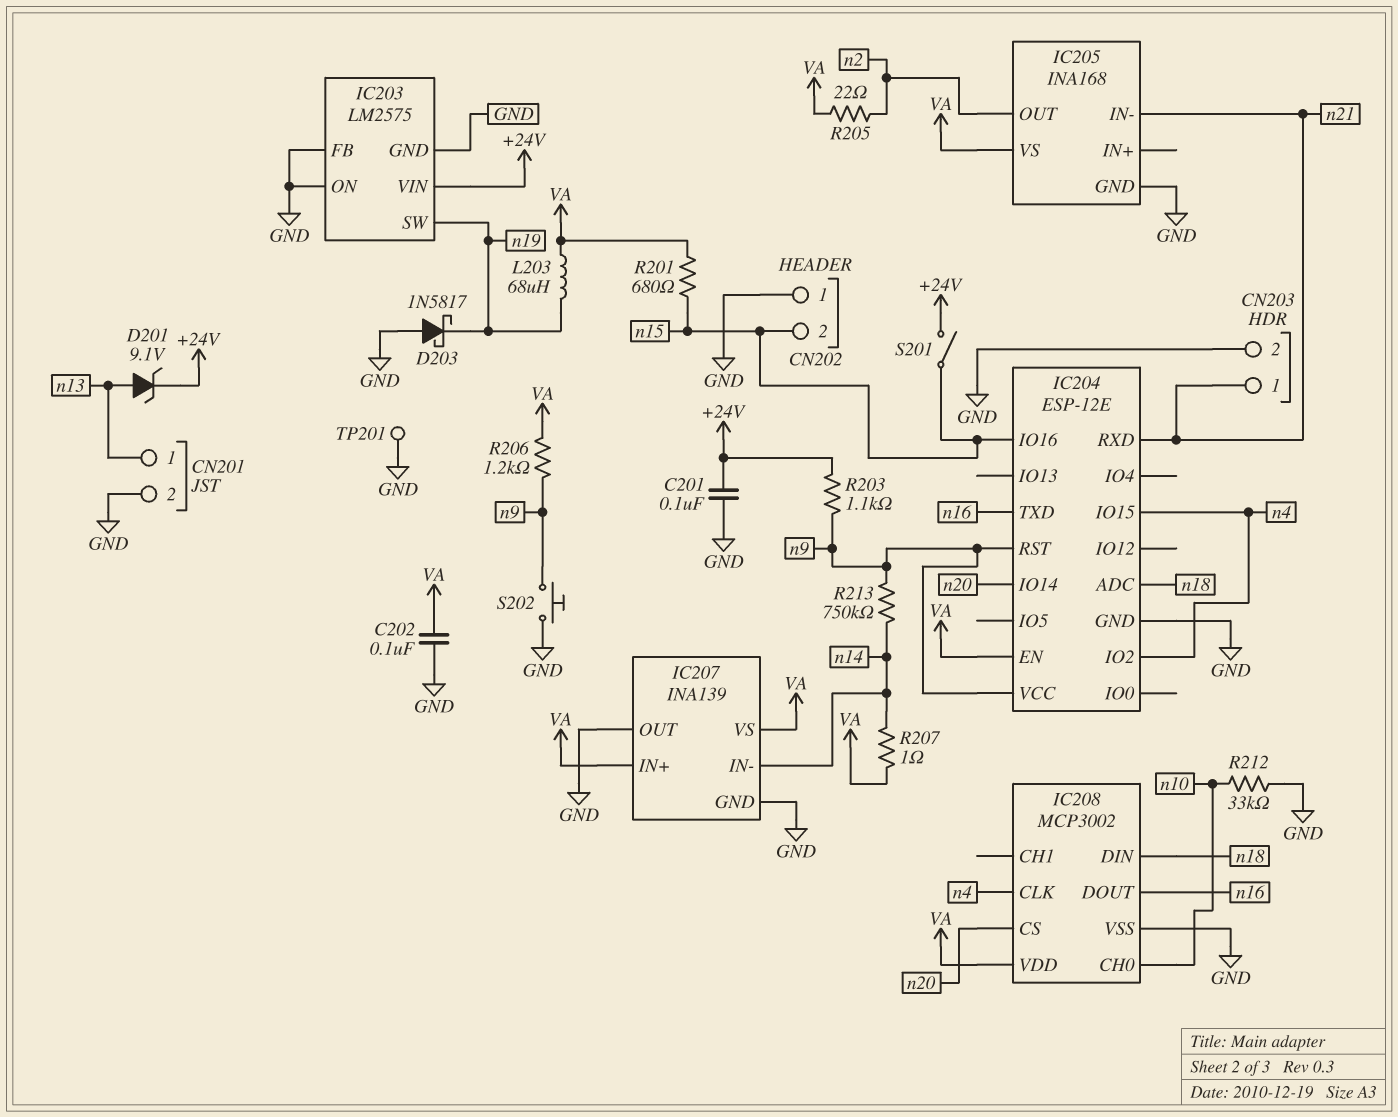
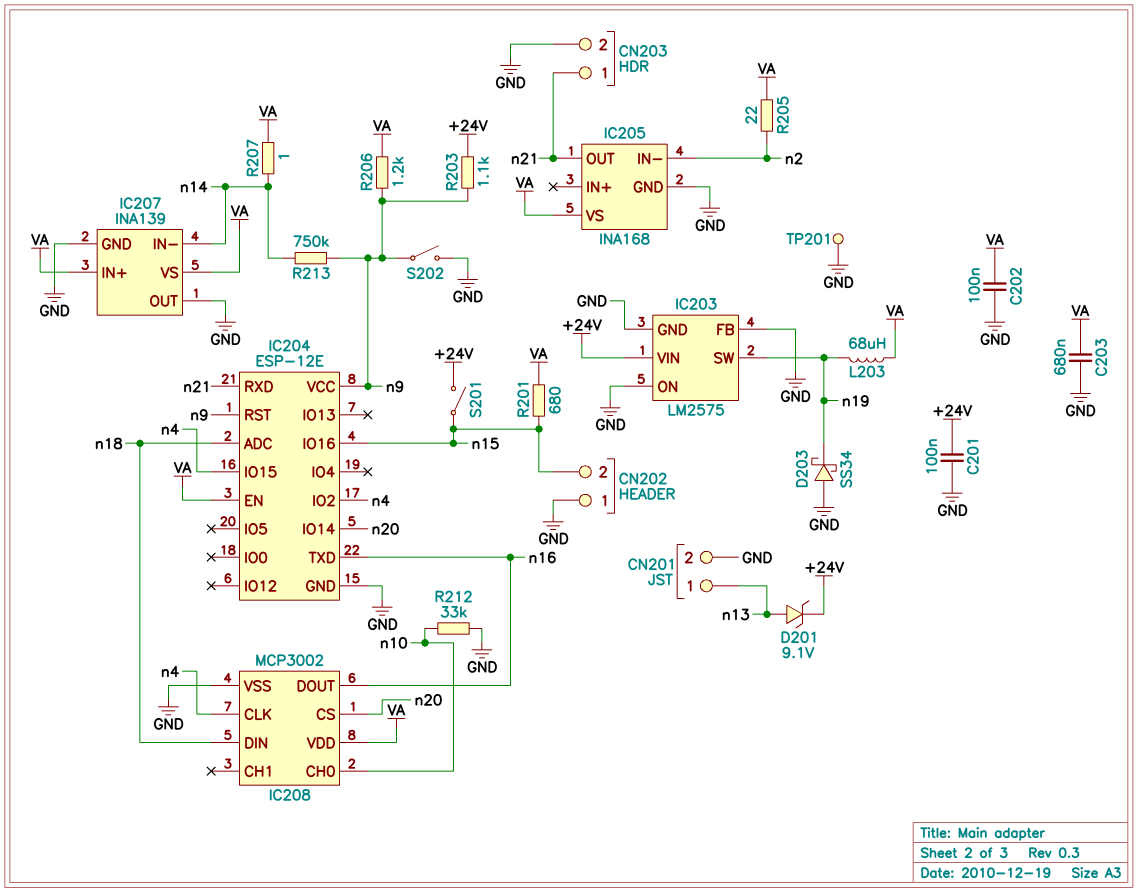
C203: none -> 680nF (GND, VA)
D203: schottky 1N5817 (A GND, K n19) -> schottky SS34 (A GND, K n19)
IC205 pin IN-: n21 -> n2
IC205 pin OUT: n2 -> n21
S202: button (GND, n9) -> switch (GND, n9)

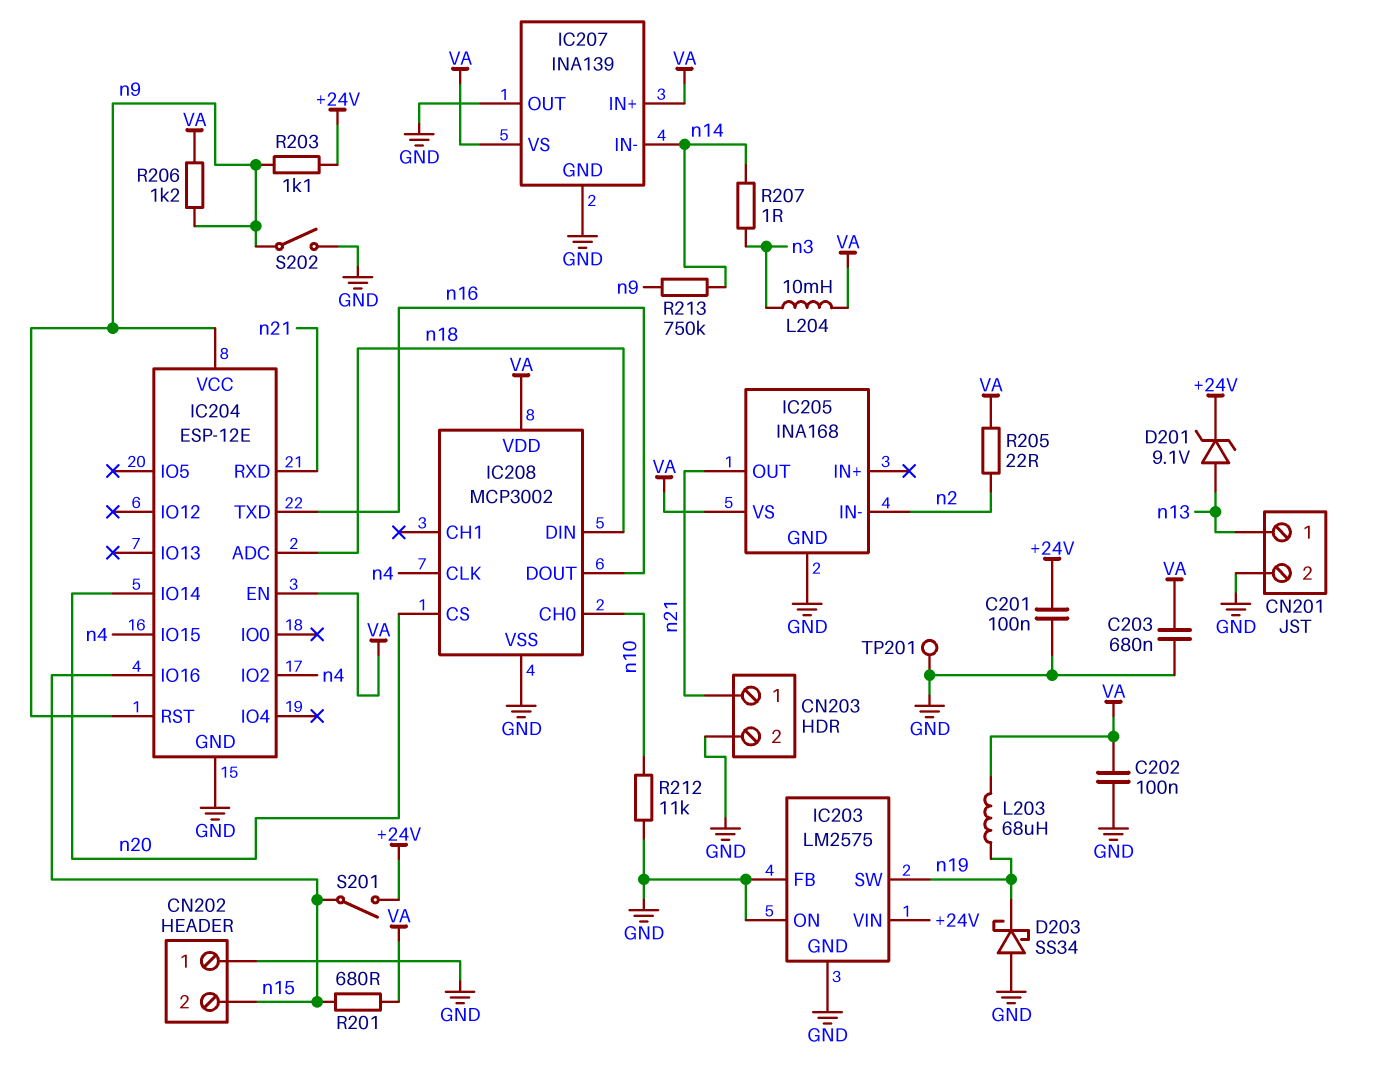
L204: none -> 10mH (VA, n3)
R207: 1 (VA, n14) -> 1 (n3, n14)
R212: 33k (GND, n10) -> 11k (GND, n10)

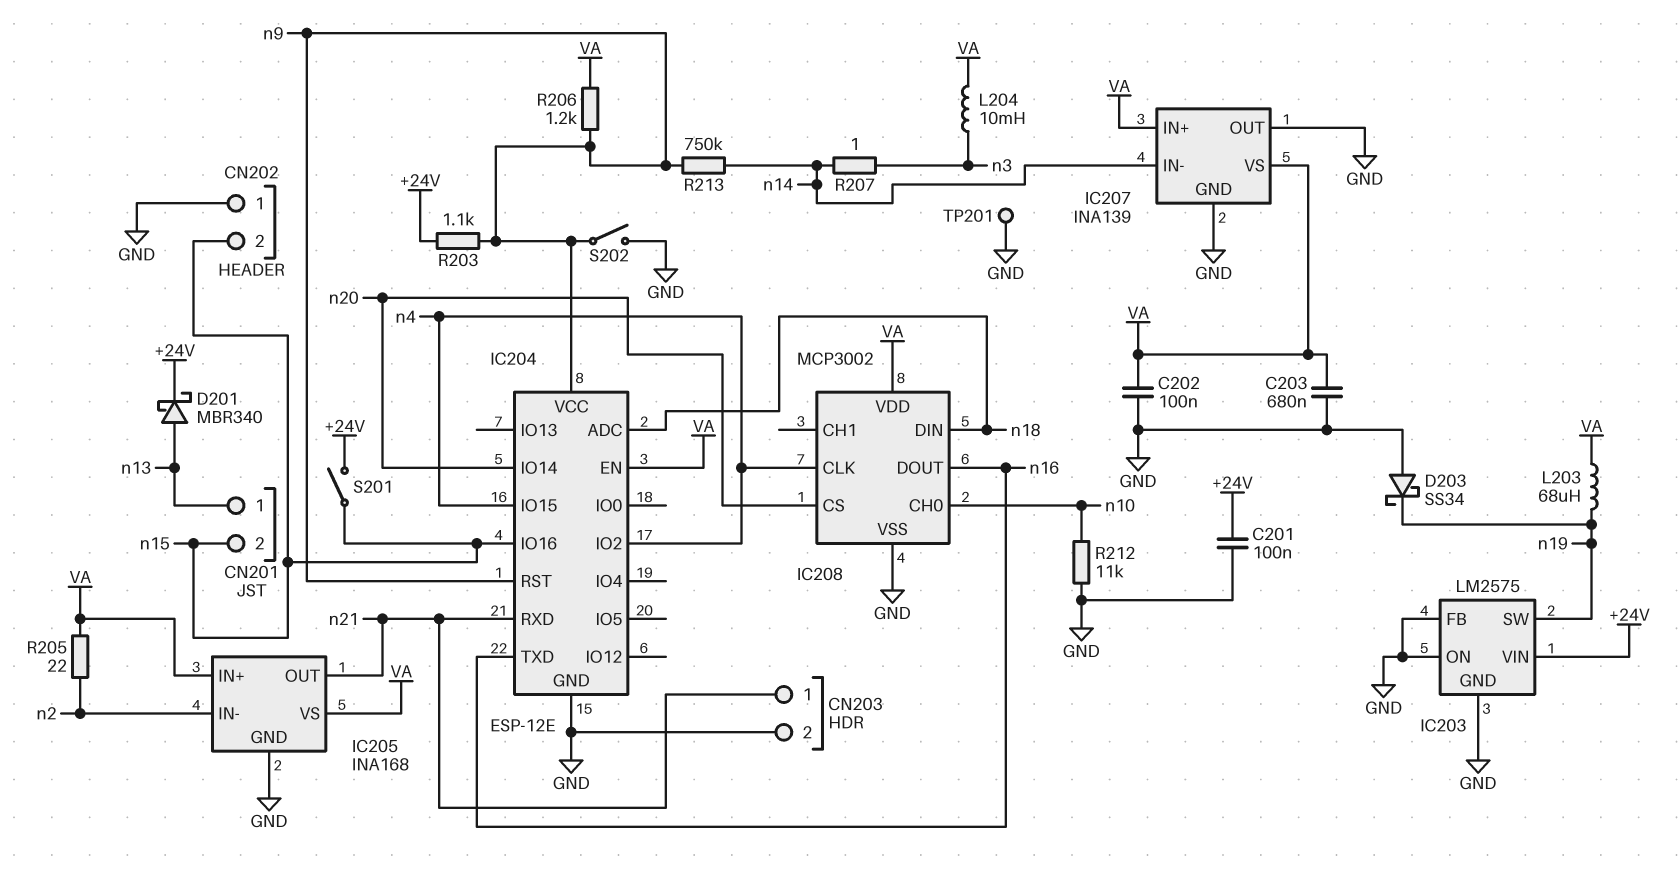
CN201 pin 2: GND -> n15
D201: zener 9.1V (A n13, K +24V) -> schottky MBR340 (A n13, K +24V)
IC205 pin IN+: none -> VA
R201: 680 (VA, n15) -> none

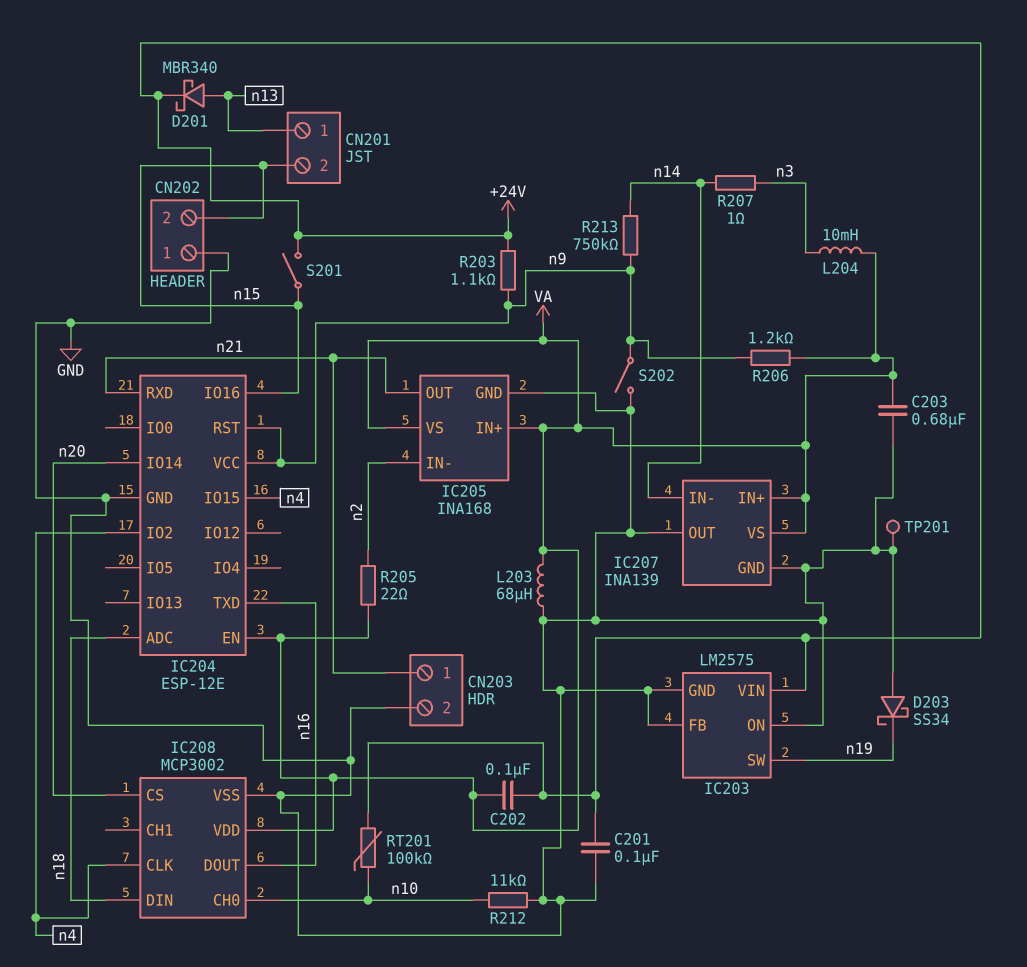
C202: 100nF (GND, VA) -> 100nF (+24V, VA)
L203: 68uH (VA, n19) -> 68uH (GND, VA)
RT201: none -> 100k (+24V, n10)

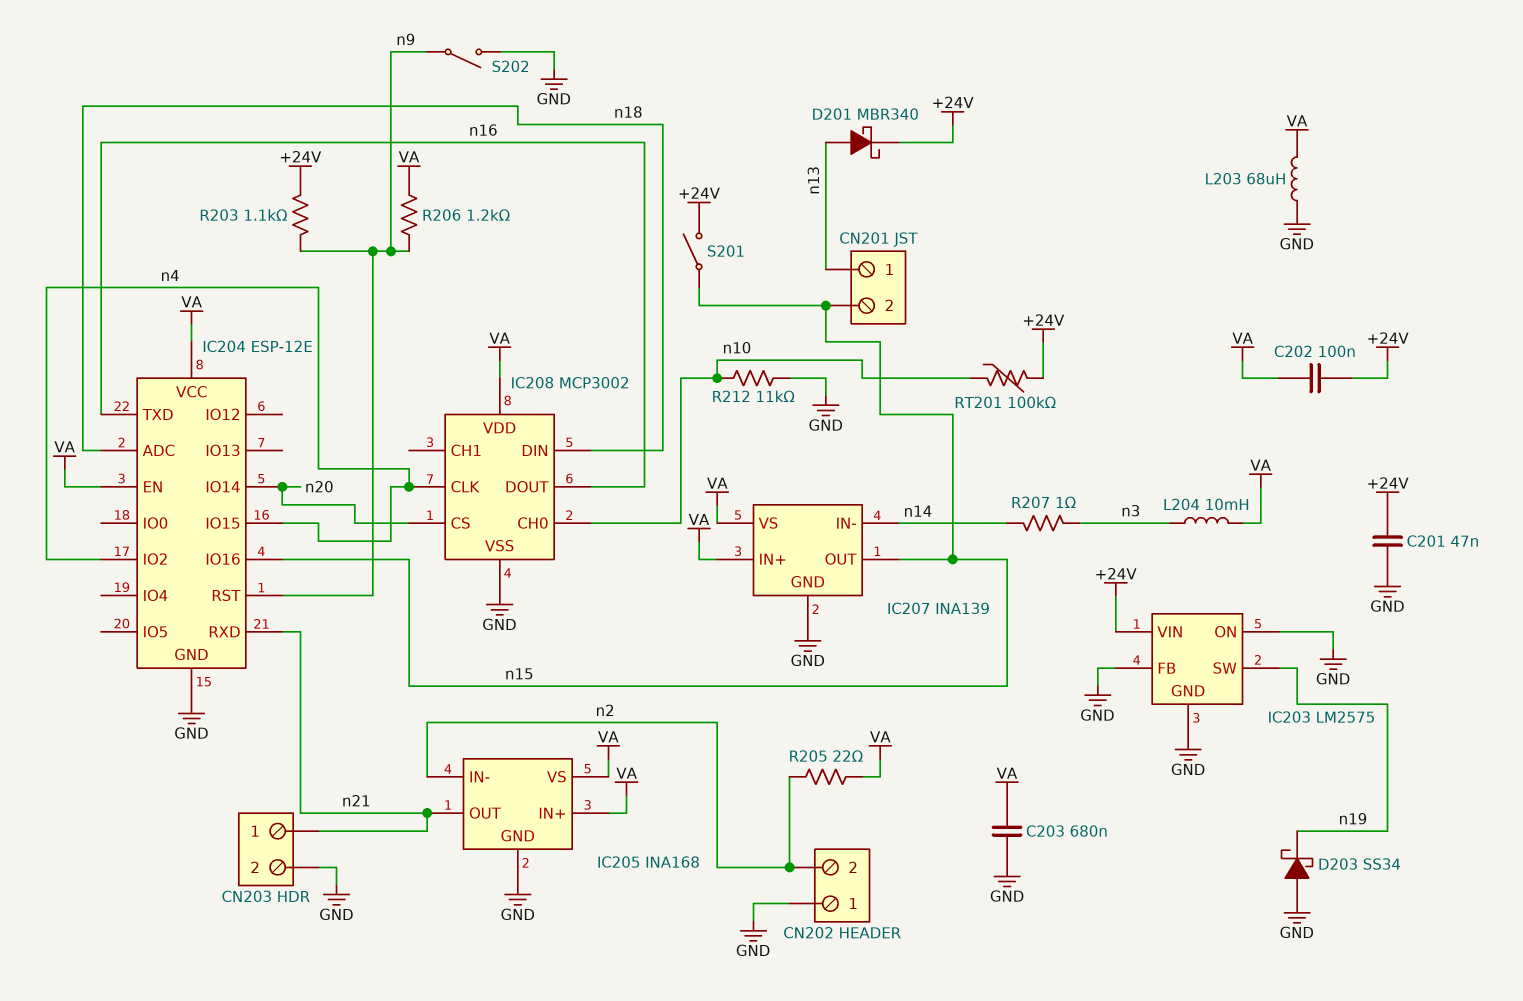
C201: 100nF (+24V, GND) -> 47nF (+24V, GND)
CN202 pin 2: n15 -> n2
IC204 pin VCC: n9 -> VA
IC207 pin OUT: GND -> n15
R213: 750k (n9, n14) -> none
TP201: test point (GND) -> none

